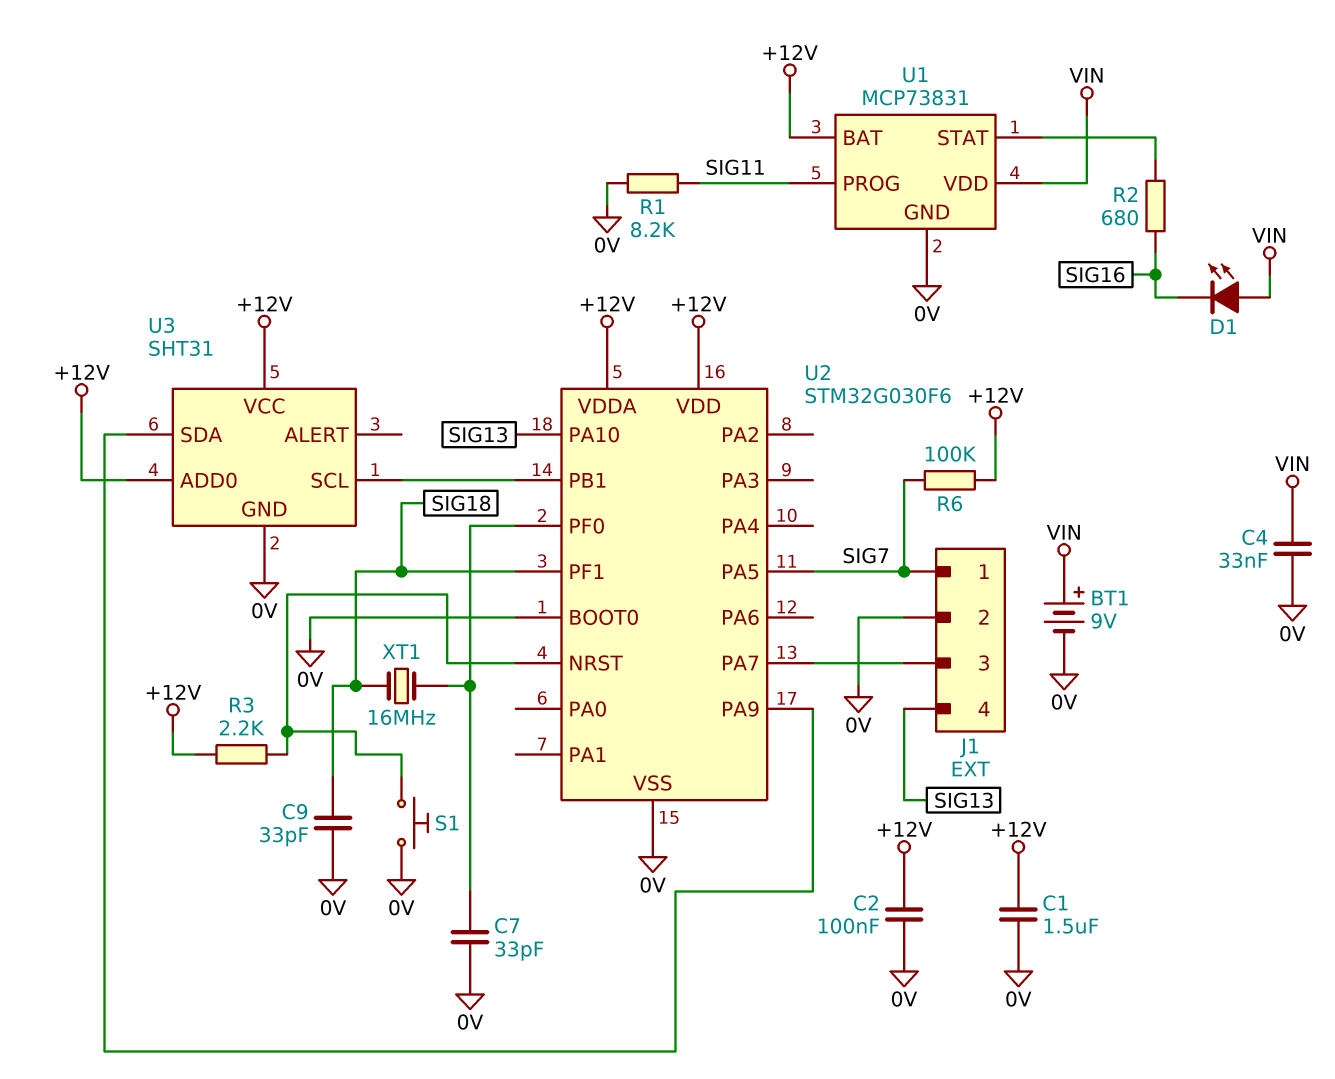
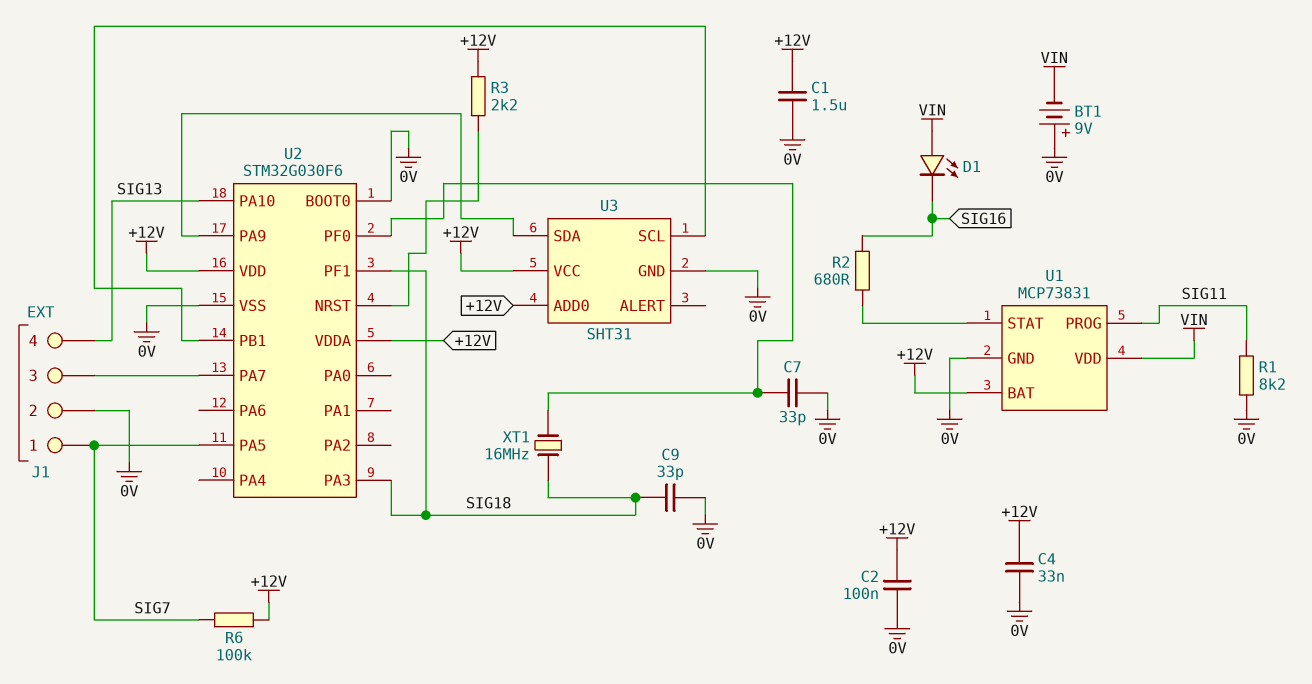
BT1: 9V (plus VIN, minus 0V) -> 9V (plus 0V, minus VIN)
C4: 33nF (0V, VIN) -> 33nF (+12V, 0V)
S1: button (0V, U2/NRST) -> none
U2 pin PA3: none -> SIG18

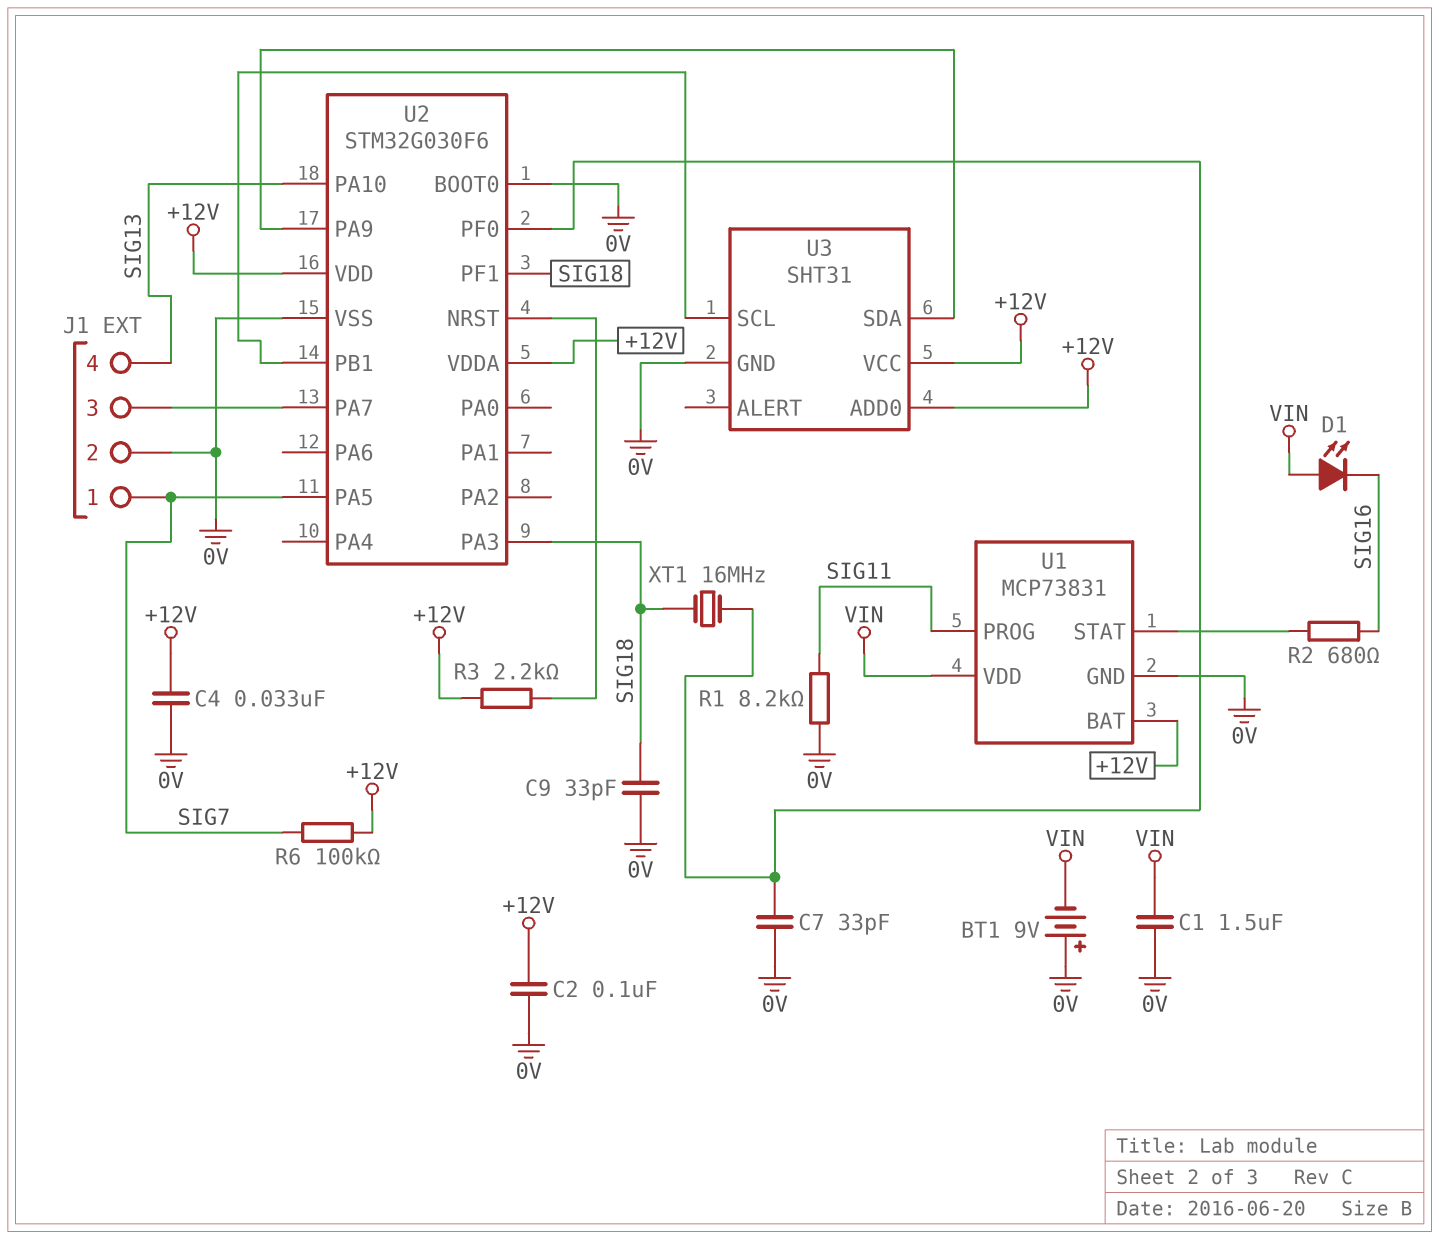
C1: 1.5uF (+12V, 0V) -> 1.5uF (0V, VIN)

